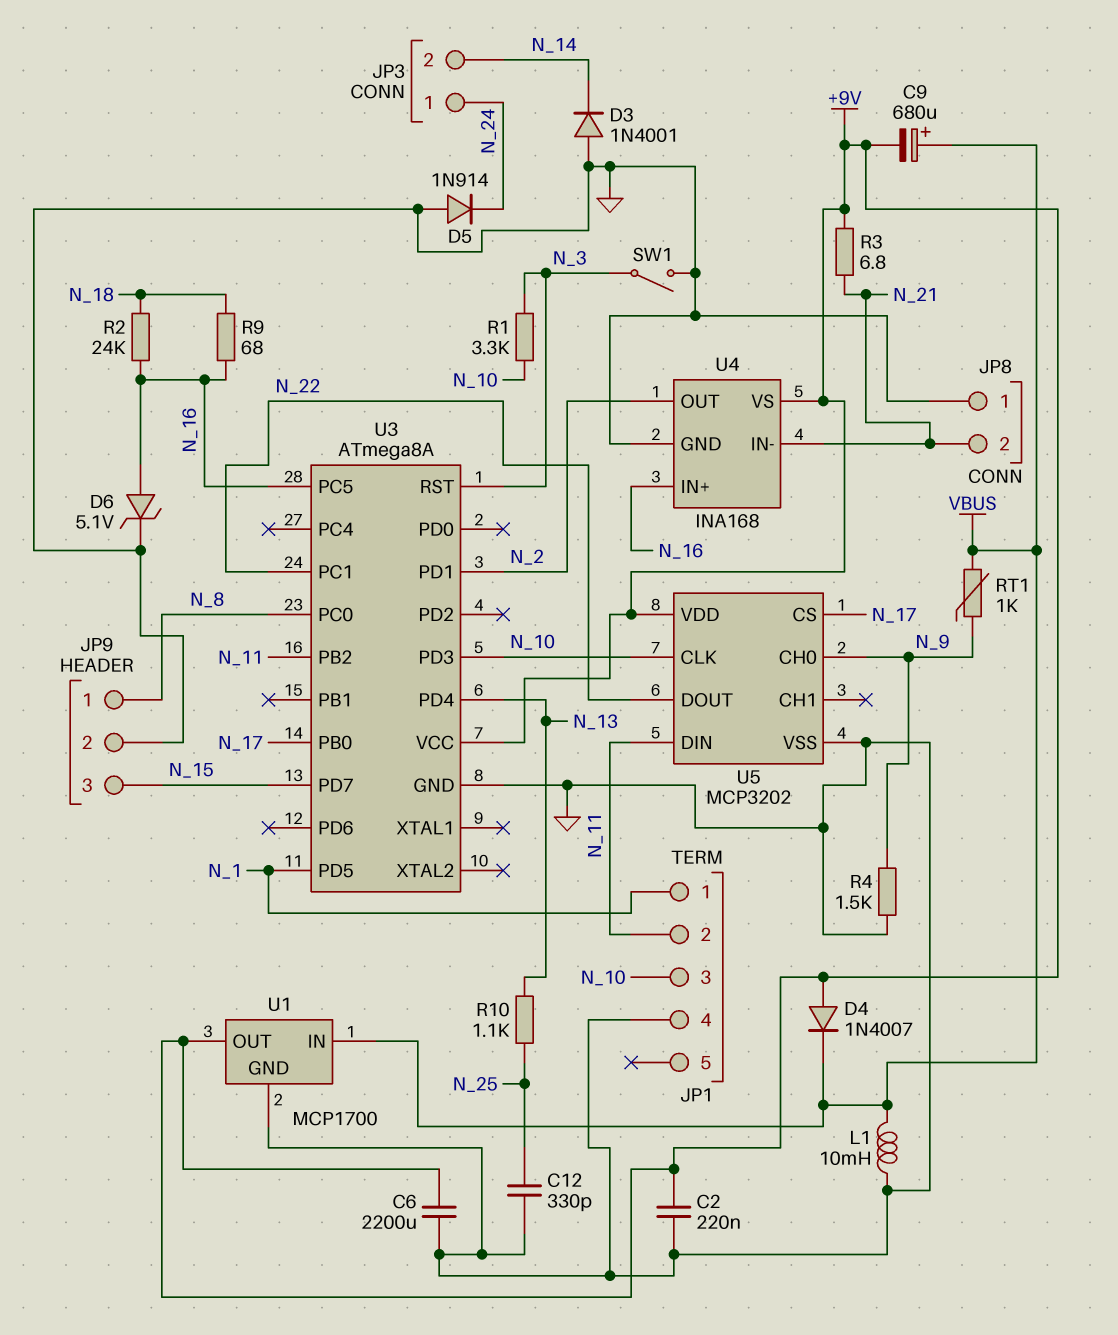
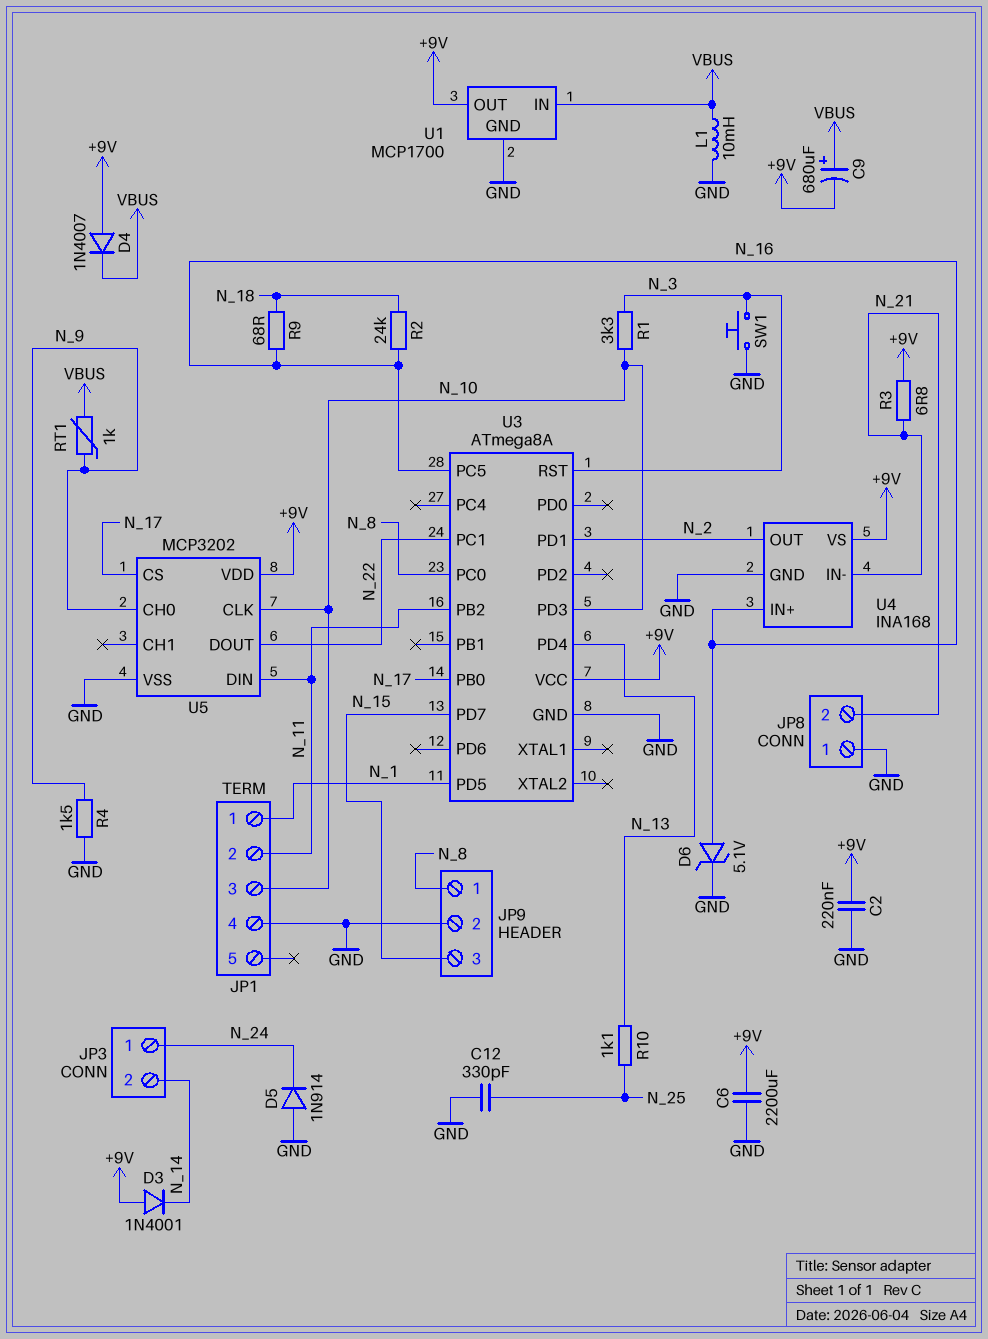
D3: diode 1N4001 (A GND, K N_14) -> diode 1N4001 (A +9V, K N_14)
SW1: switch (GND, N_3) -> button (GND, N_3)

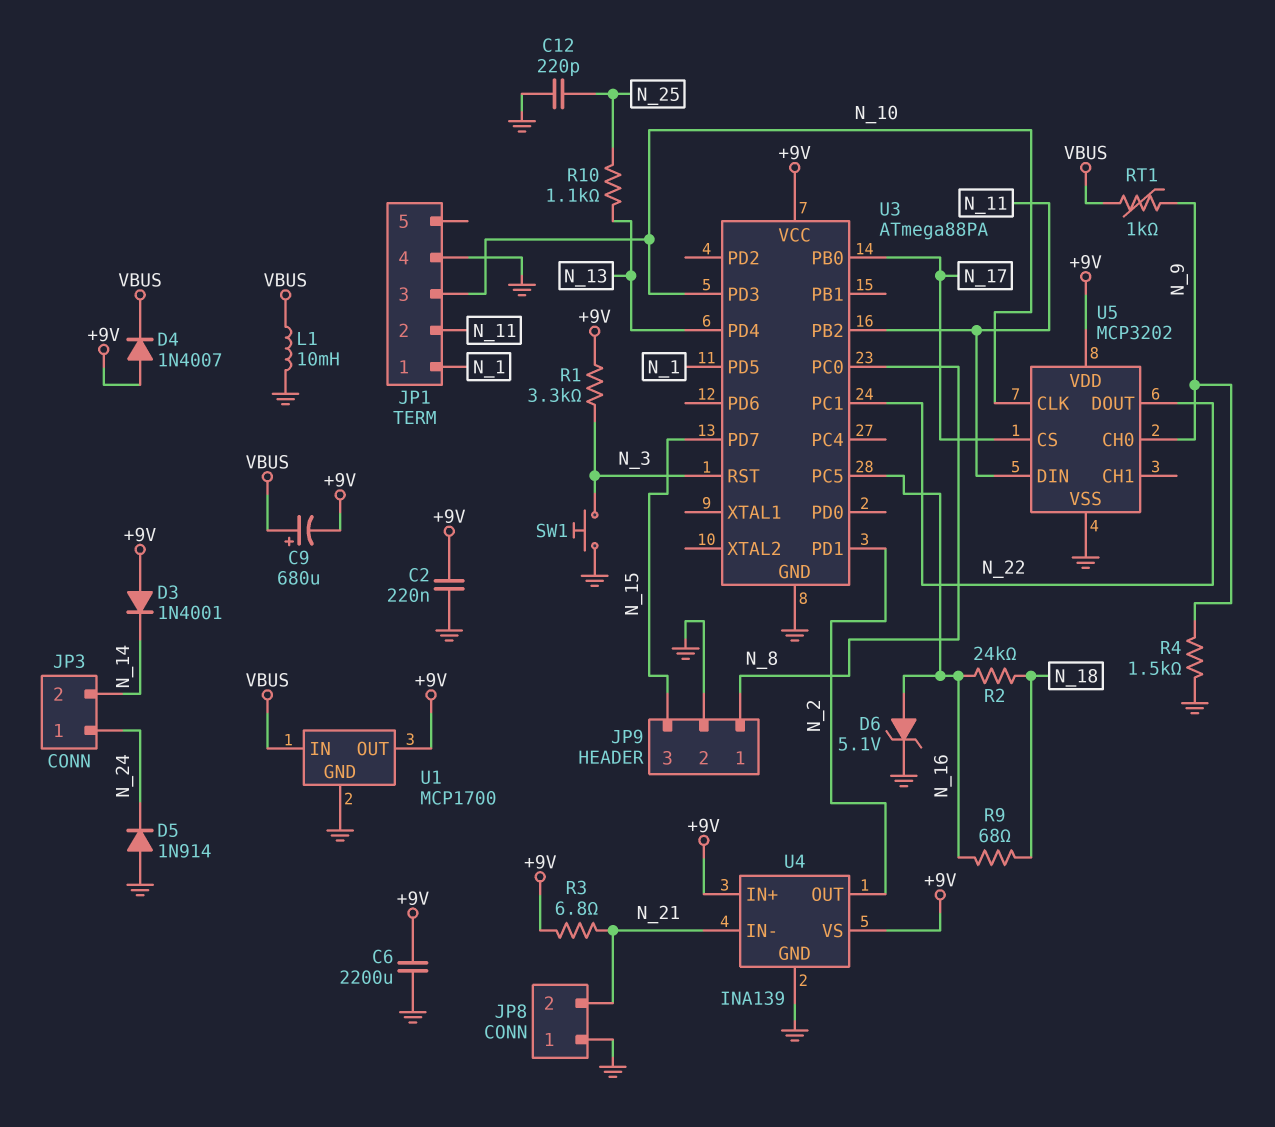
C12: 330pF (GND, N_25) -> 220pF (GND, N_25)
R1: 3.3k (N_3, N_10) -> 3.3k (+9V, N_3)
U3: ATmega8A -> ATmega88PA
U4: INA168 -> INA139
U4 pin IN+: N_16 -> +9V

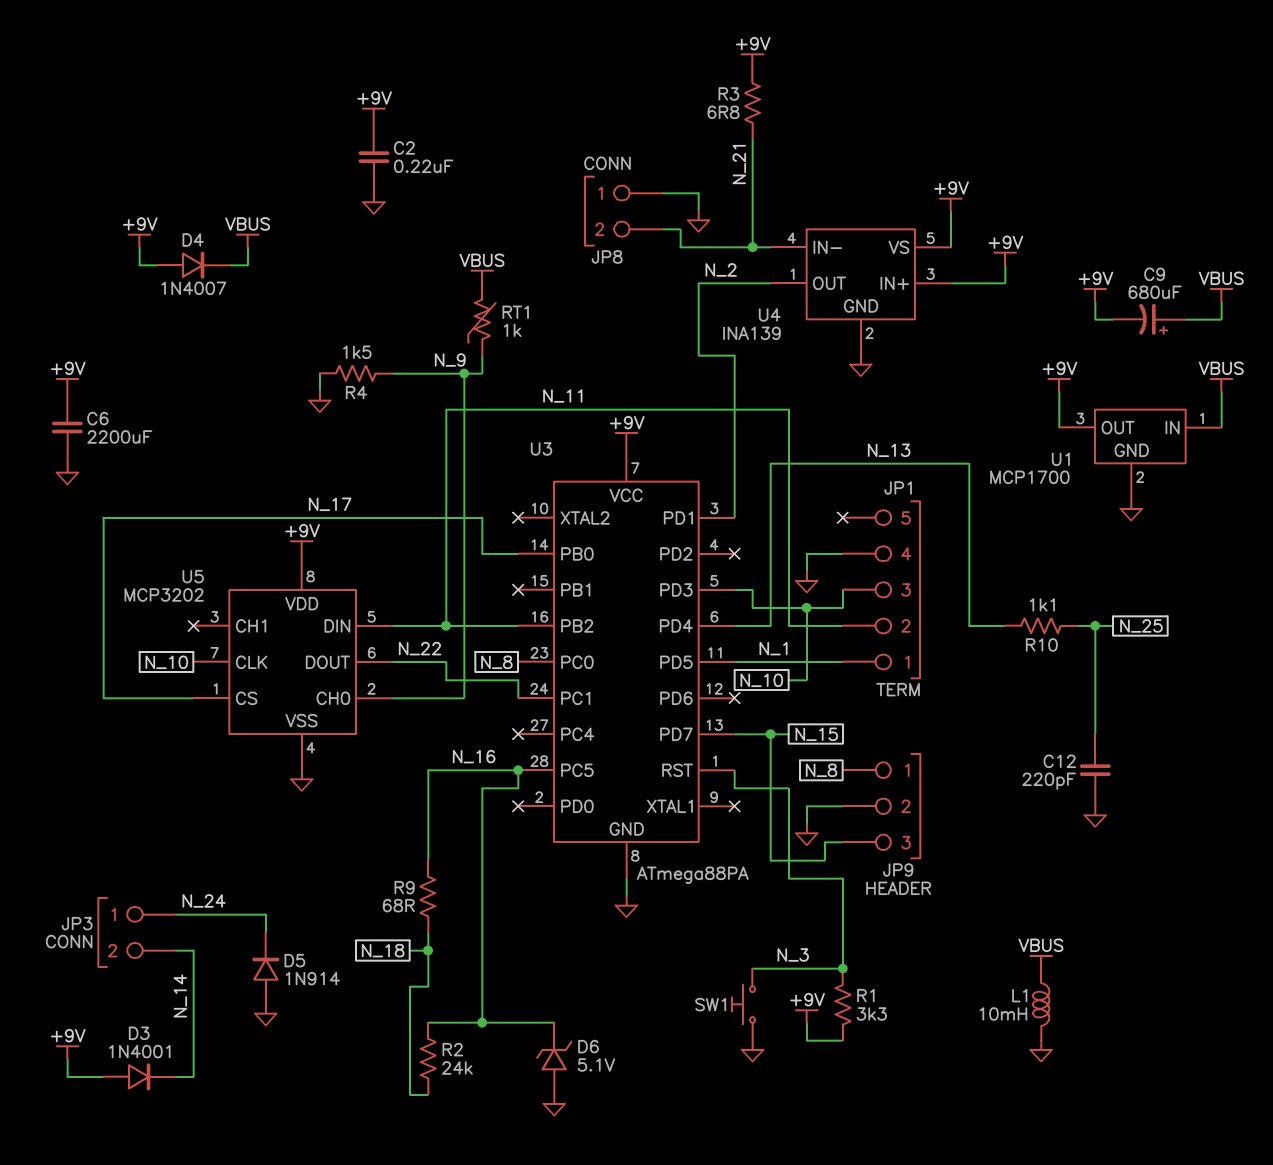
D6: zener 5.1V (A N_16, K GND) -> zener 5.1V (A GND, K N_16)

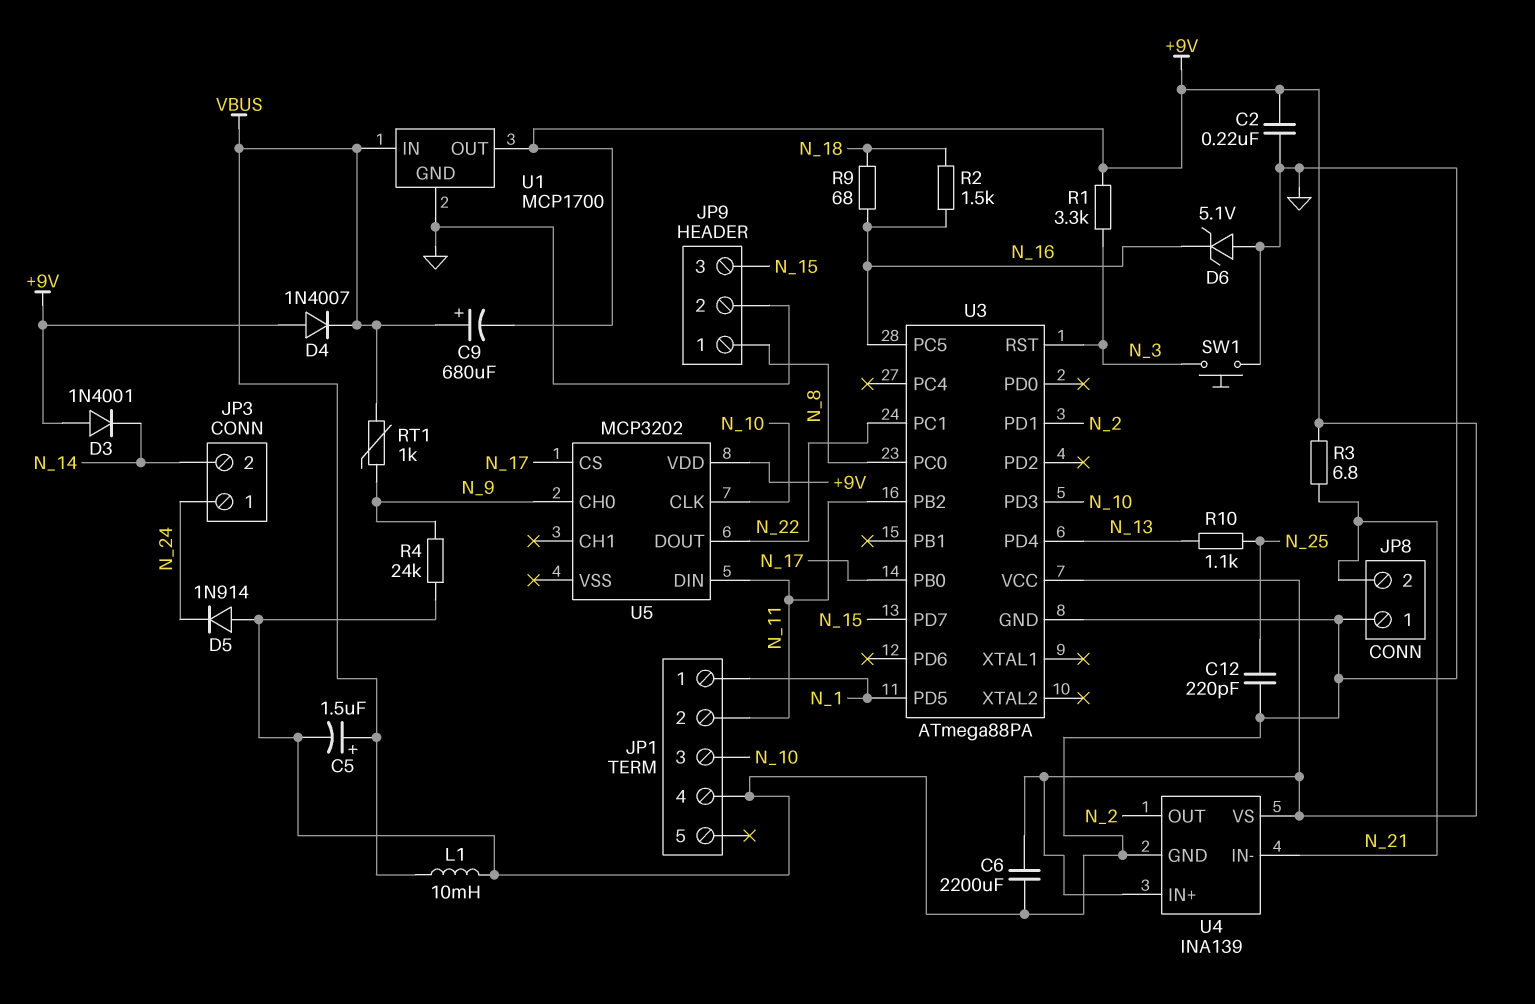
C5: none -> 1.5uF (plus VBUS, minus GND)
R2: 24k (N_16, N_18) -> 1.5k (N_16, N_18)
R4: 1.5k (GND, N_9) -> 24k (GND, N_9)
U5 pin VSS: GND -> none

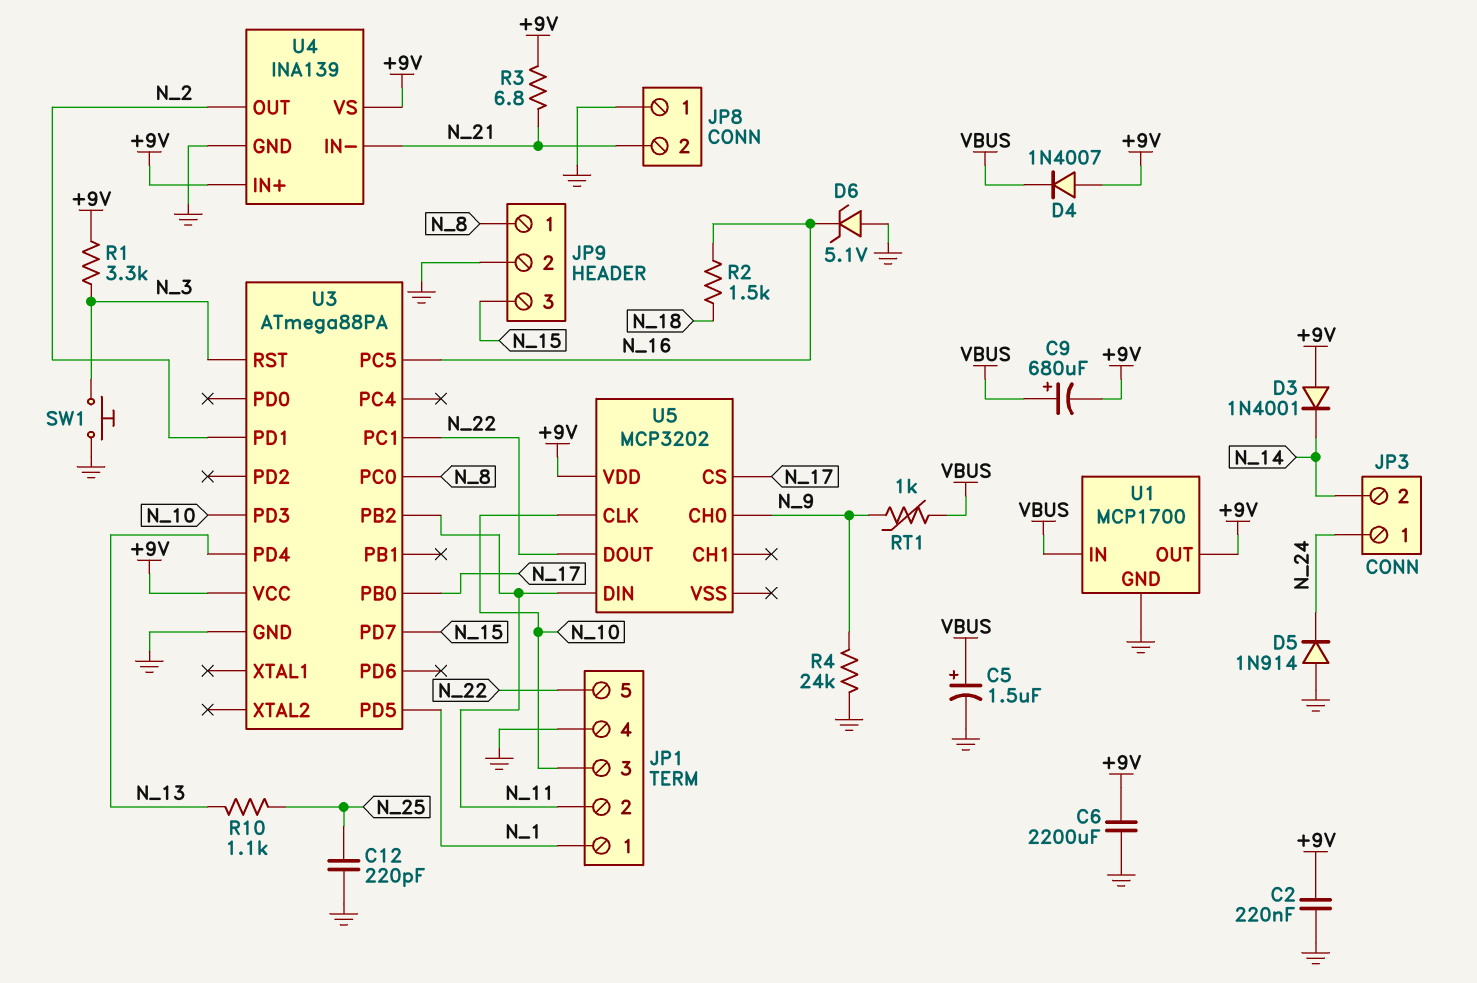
JP1 pin 5: none -> N_22
L1: 10mH (GND, VBUS) -> none
R9: 68 (N_16, N_18) -> none

